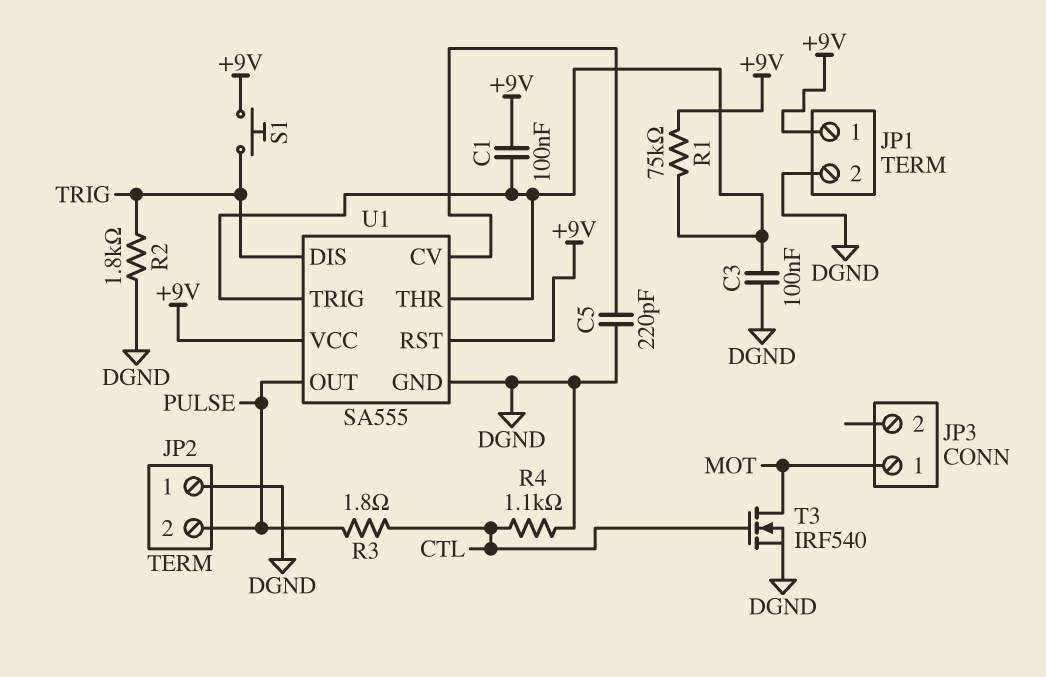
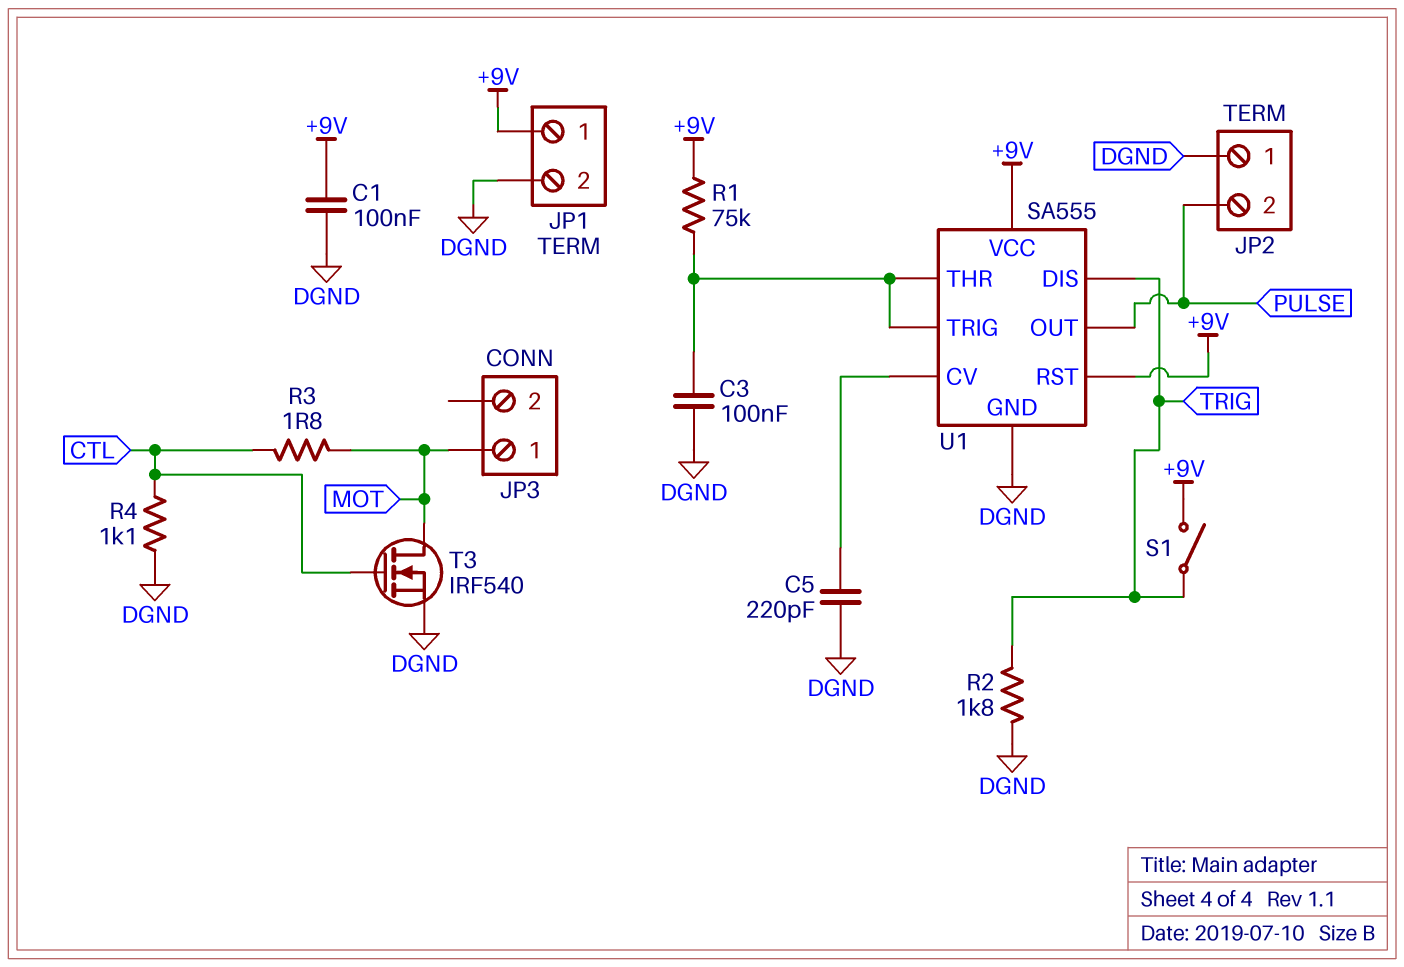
C1: 100nF (+9V, U1/THR) -> 100nF (+9V, DGND)
R3: 1.8 (CTL, PULSE) -> 1.8 (CTL, MOT)
S1: button (+9V, TRIG) -> switch (+9V, TRIG)

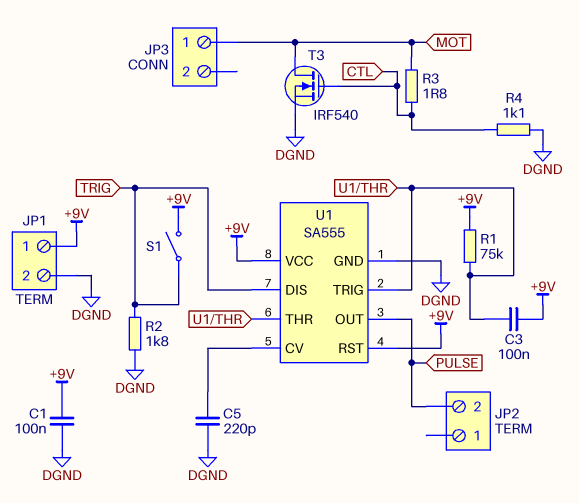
C3: 100nF (DGND, U1/THR) -> 100nF (+9V, U1/THR)
JP2 pin 1: DGND -> none

